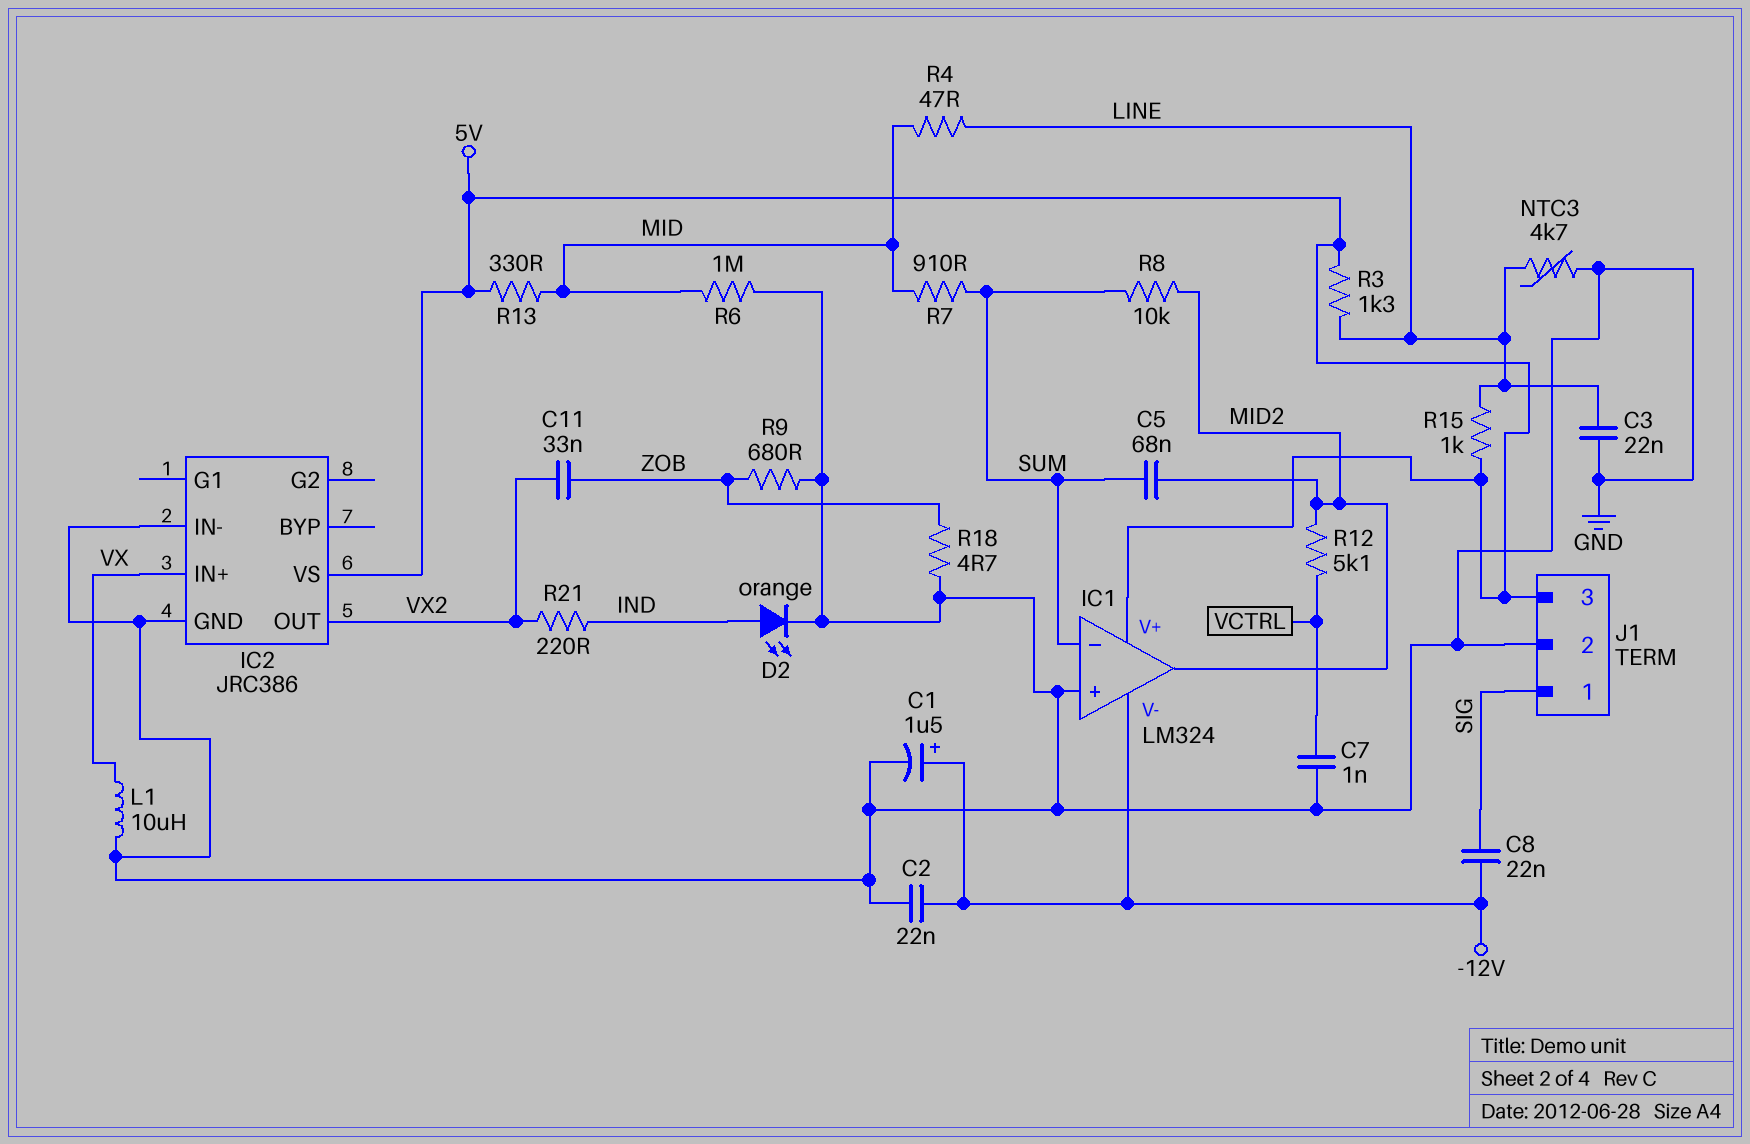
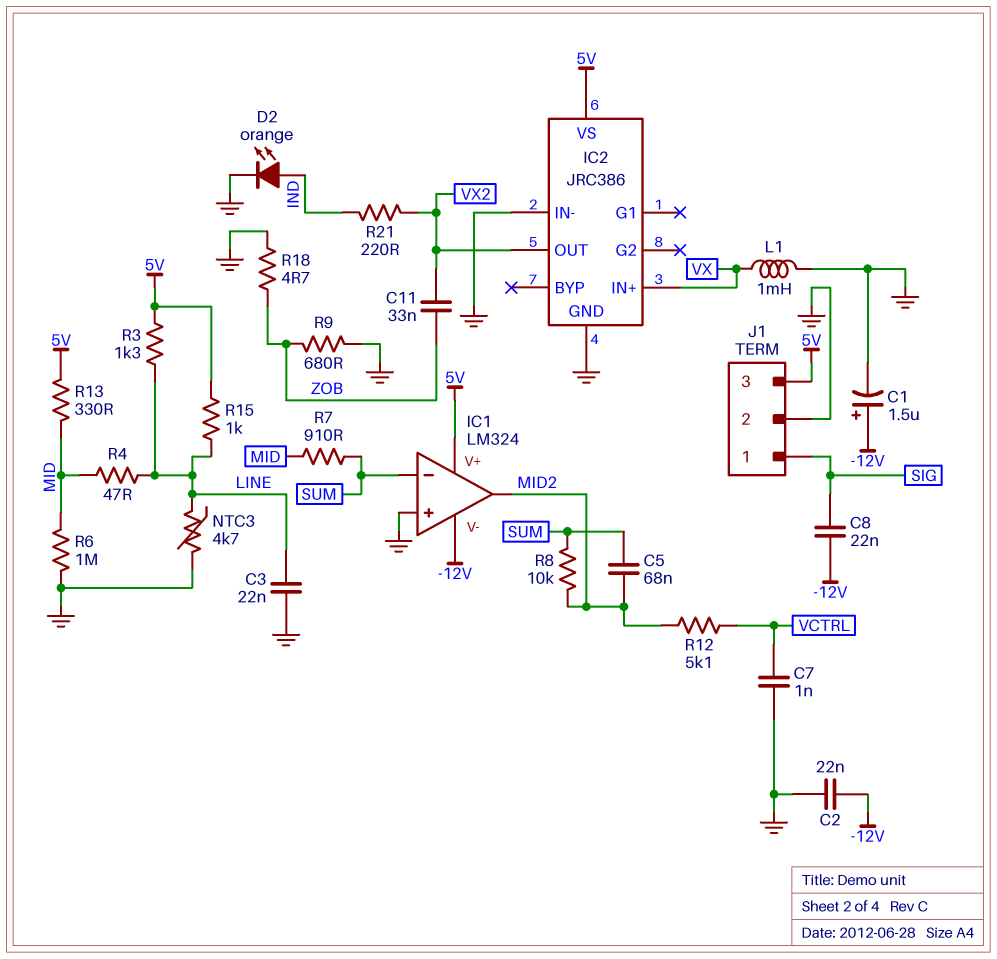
L1: 10uH (GND, VX) -> 1mH (GND, VX)

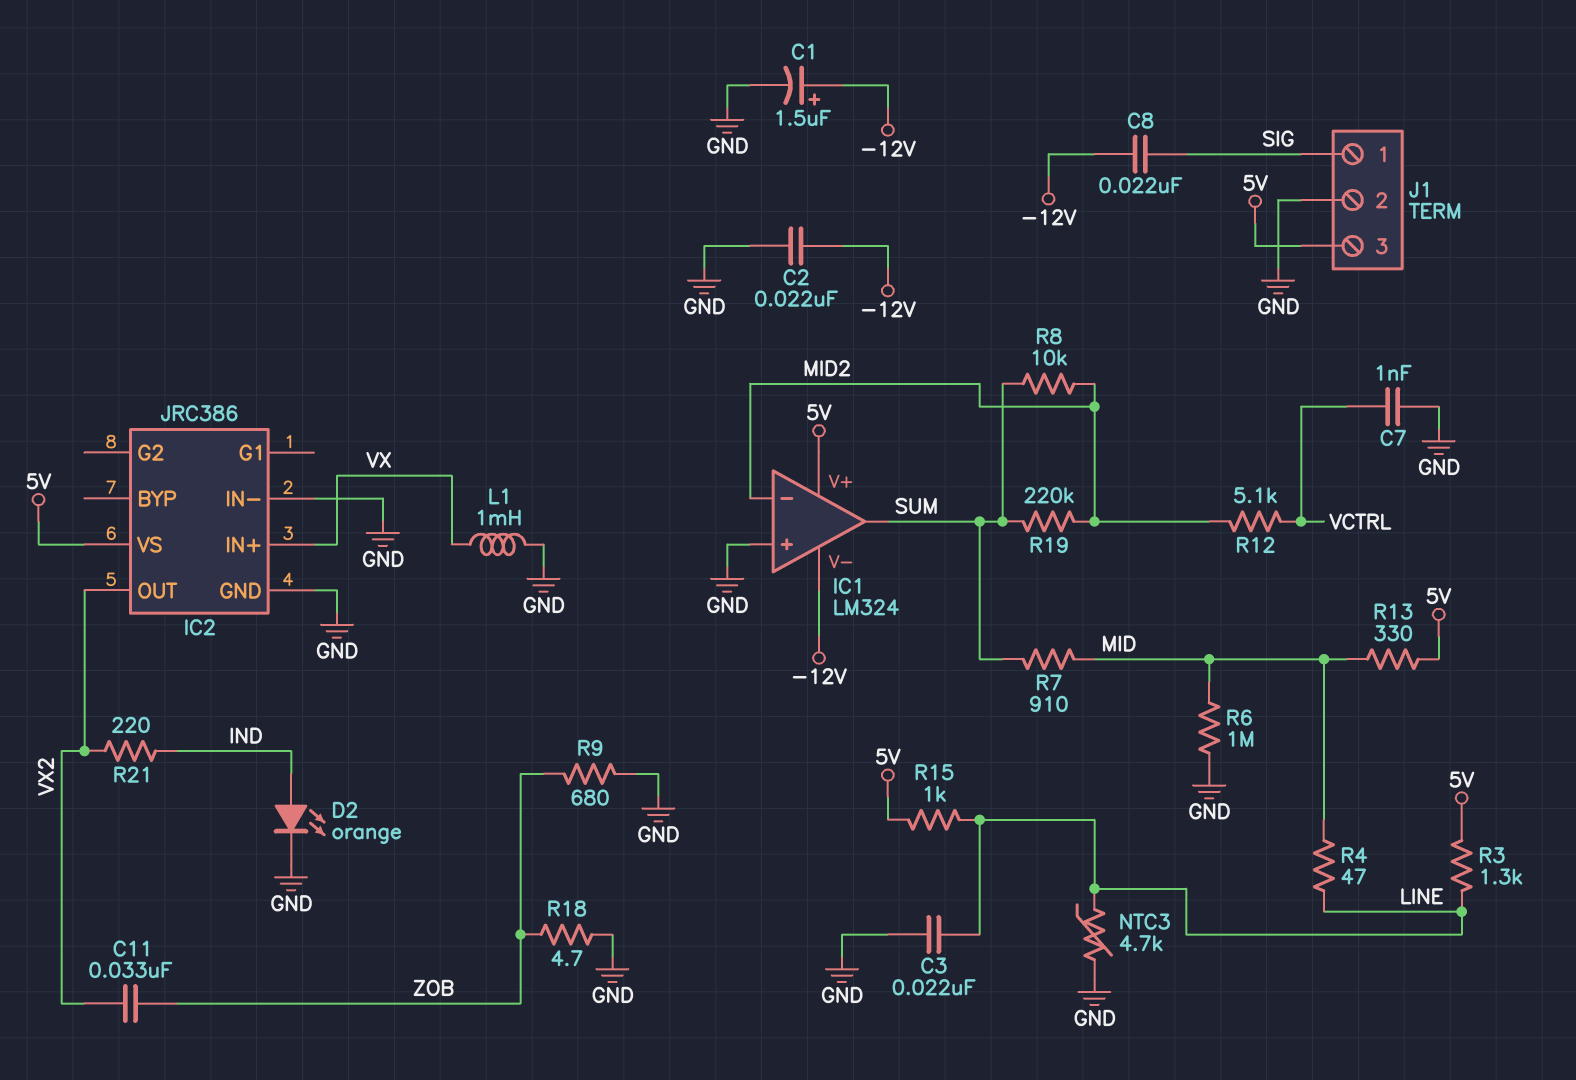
C5: 68nF (MID2, SUM) -> none
IC1 pin in-: SUM -> MID2
IC1 pin out: MID2 -> SUM
R19: none -> 220k (MID2, SUM)

